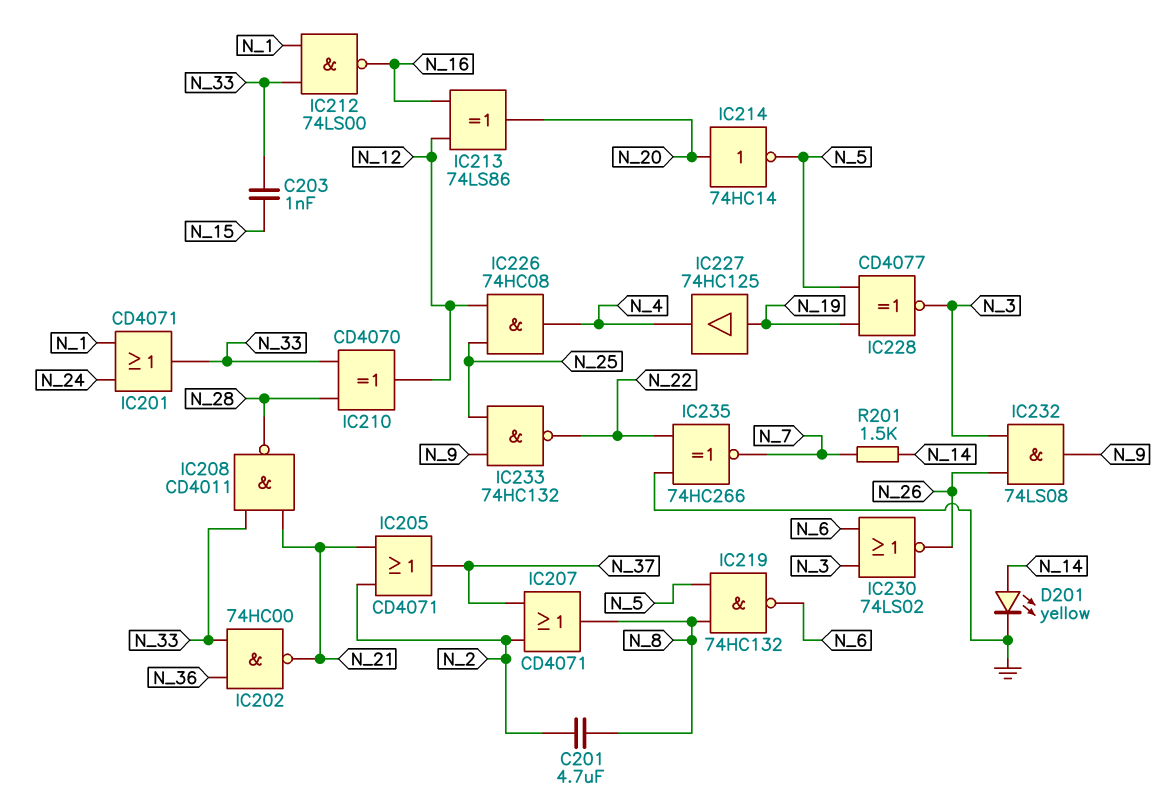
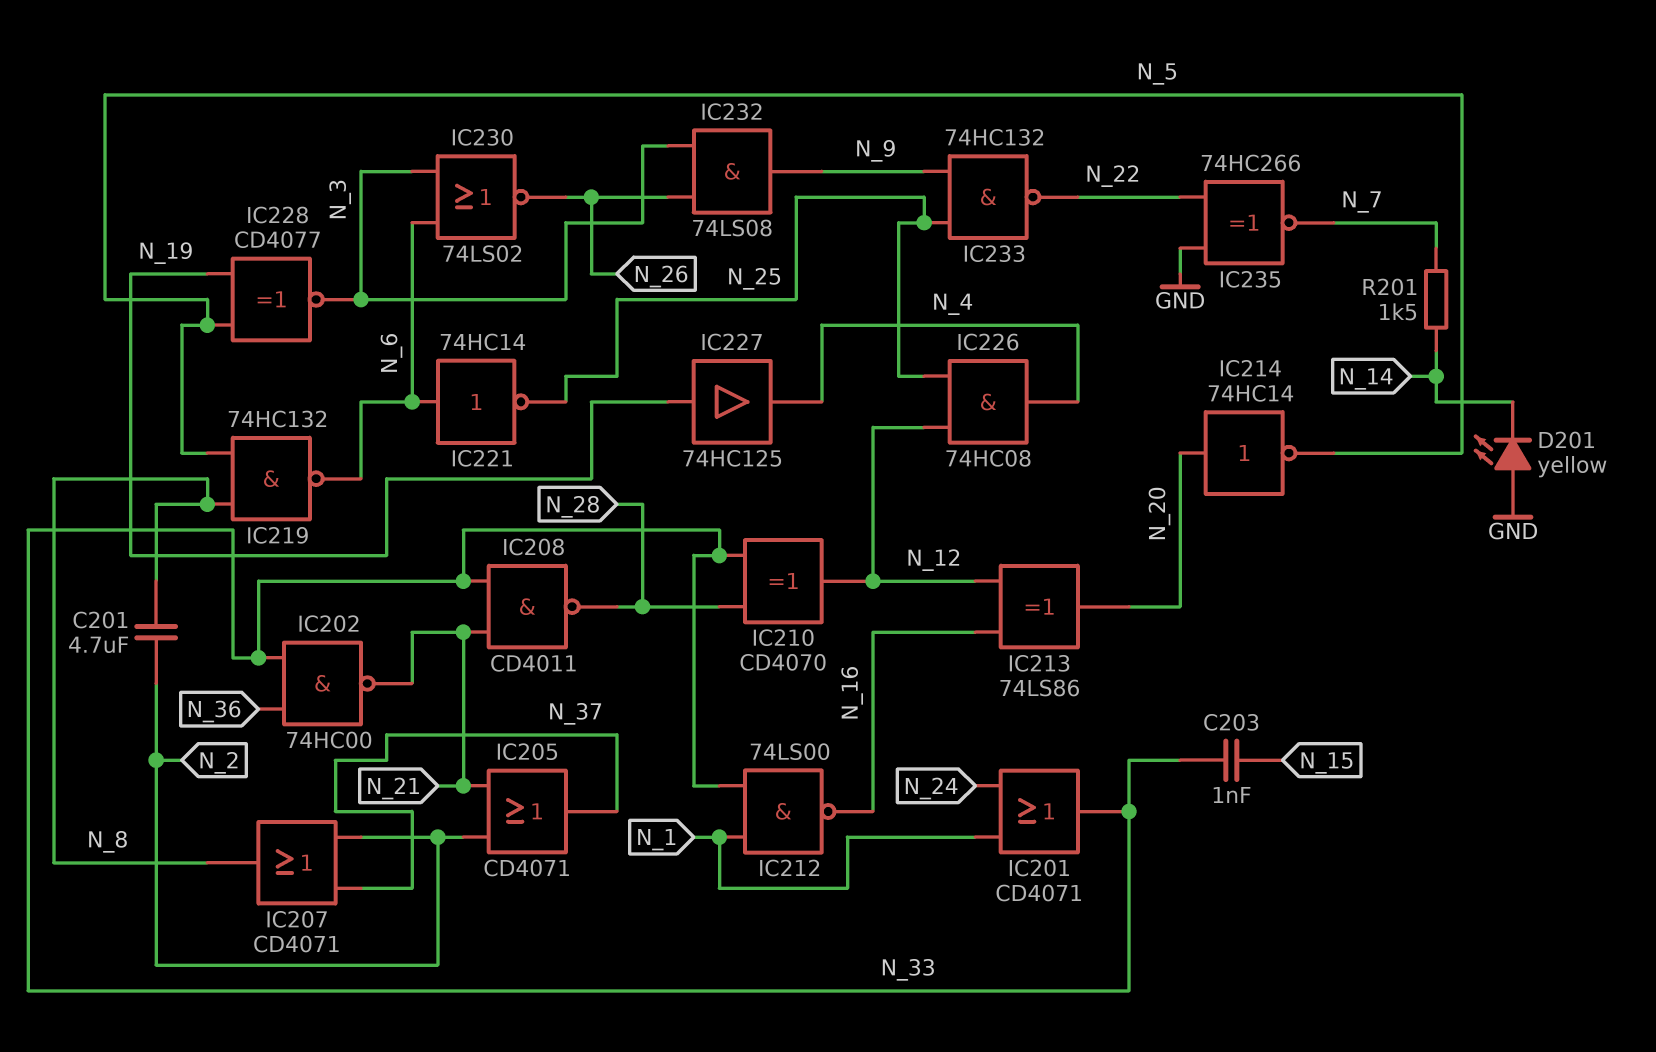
D201: LED yellow (A N_14, K GND) -> LED yellow (A GND, K N_14)
IC221: none -> NOT 74HC14 (in N_6, out N_25)

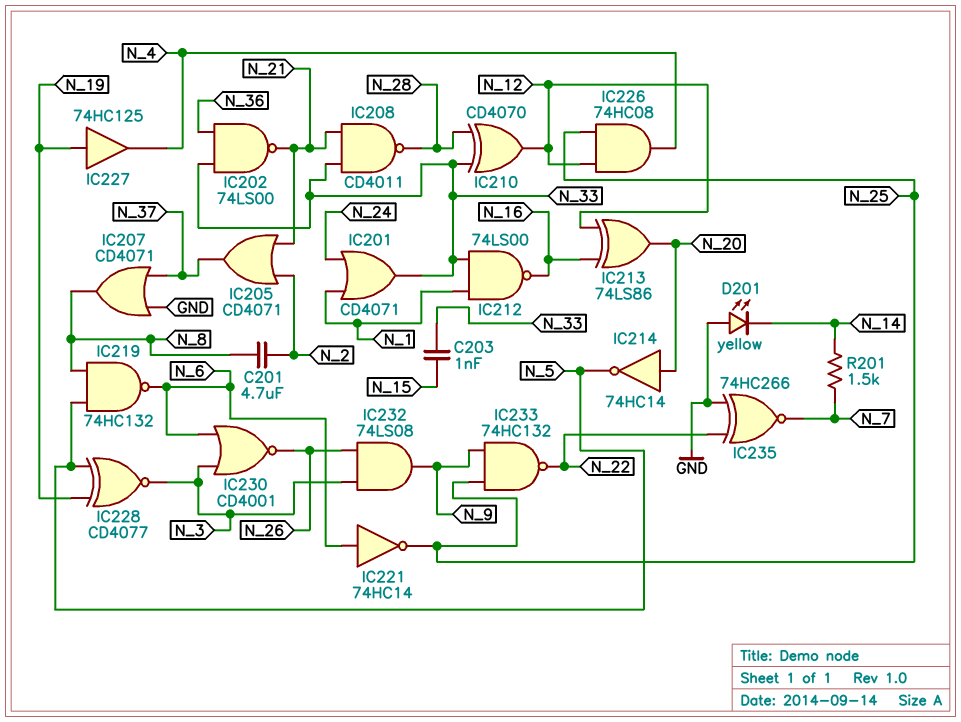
IC202: NAND 74HC00 (in N_33, in N_36, out N_21) -> NAND 74LS00 (in N_33, in N_36, out N_21)
IC207: OR CD4071 (in N_2, in N_37, out N_8) -> OR CD4071 (in GND, in N_37, out N_8)
IC230: NOR 74LS02 (in N_3, in N_6, out N_26) -> NOR CD4001 (in N_3, in N_6, out N_26)

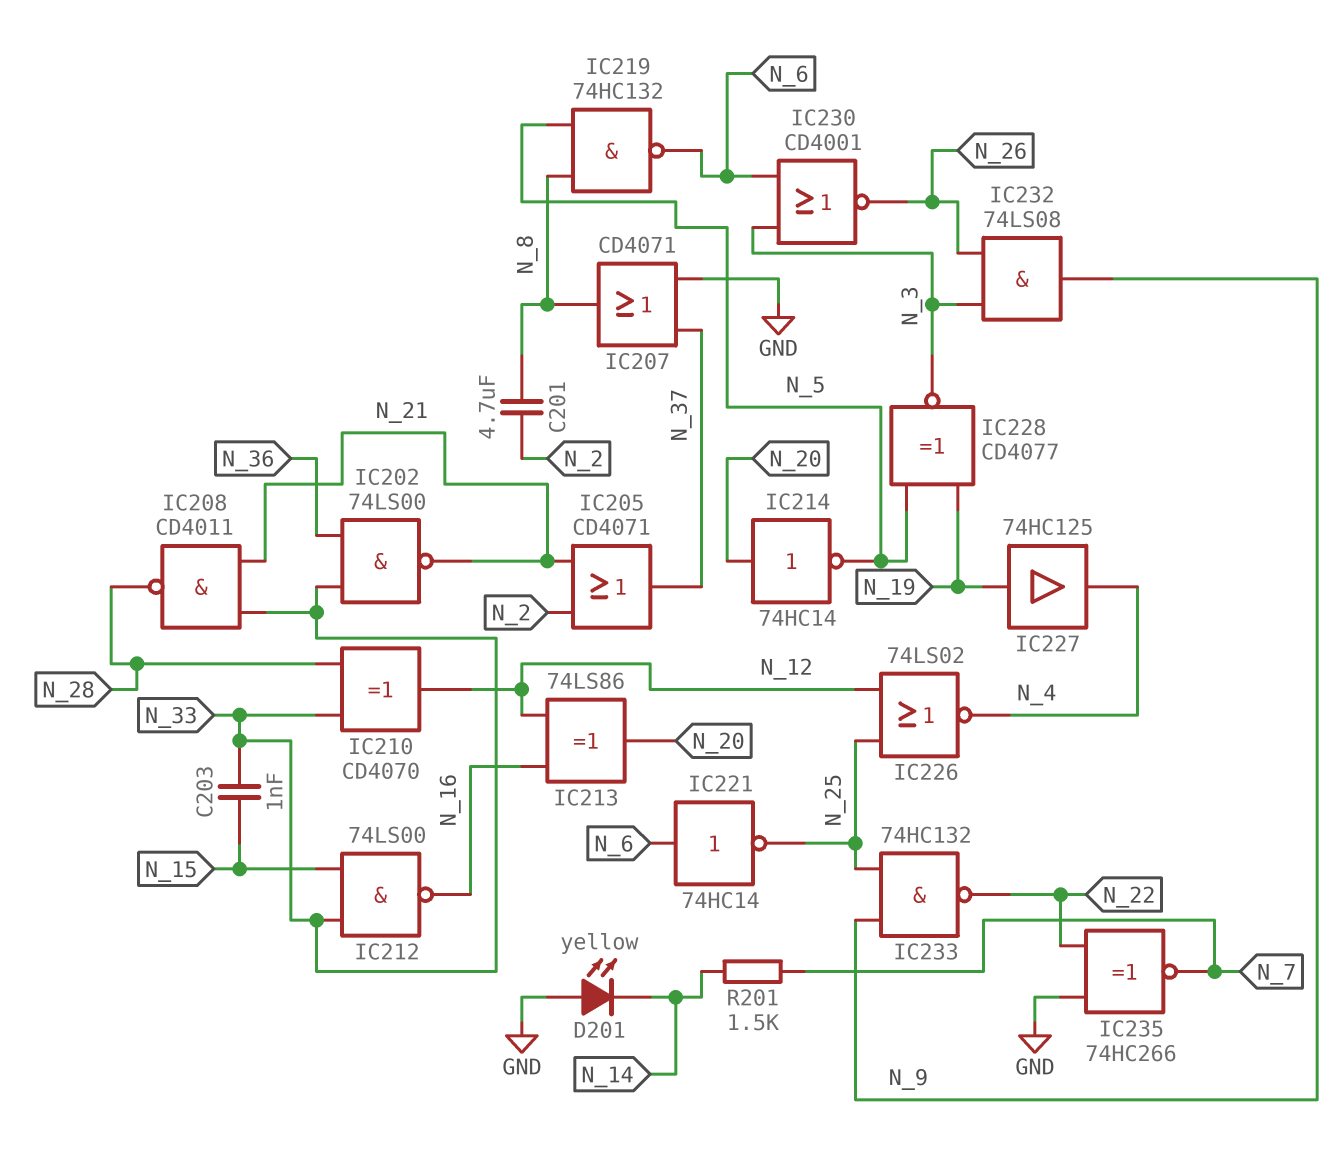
IC201: OR CD4071 (in N_1, in N_24, out N_33) -> none
IC212: NAND 74LS00 (in N_1, in N_33, out N_16) -> NAND 74LS00 (in N_15, in N_33, out N_16)
IC226: AND 74HC08 (in N_12, in N_25, out N_4) -> NOR 74LS02 (in N_12, in N_25, out N_4)

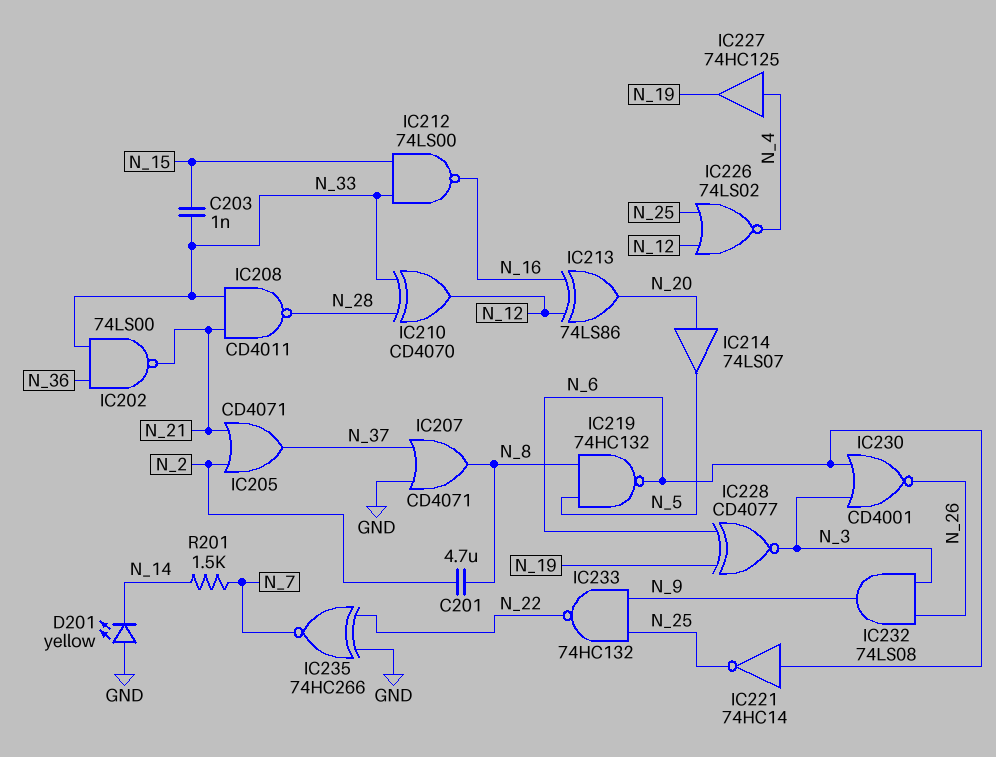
IC214: NOT 74HC14 (in N_20, out N_5) -> buffer 74LS07 (in N_20, out N_5)
IC227: buffer 74HC125 (in N_19, out N_4) -> buffer 74HC125 (in N_4, out N_19)
IC228: XNOR CD4077 (in N_5, in N_19, out N_3) -> XNOR CD4077 (in N_6, in N_19, out N_3)

